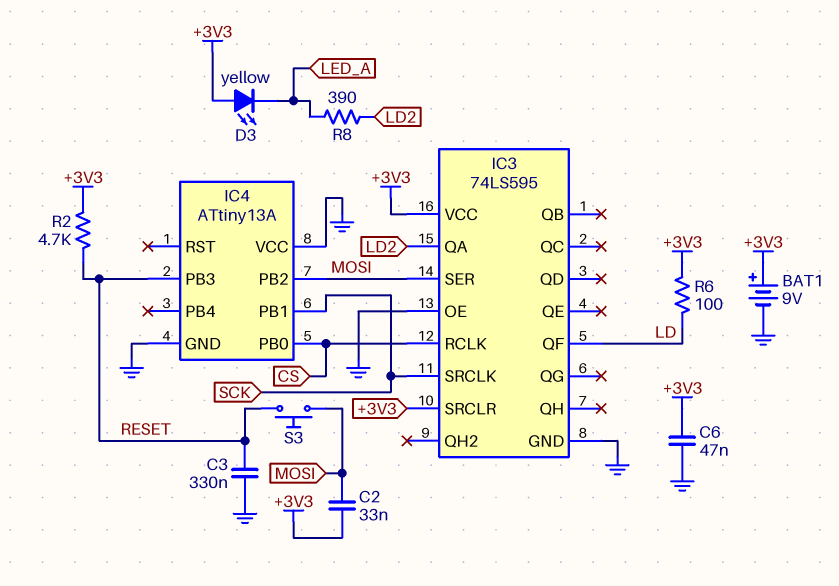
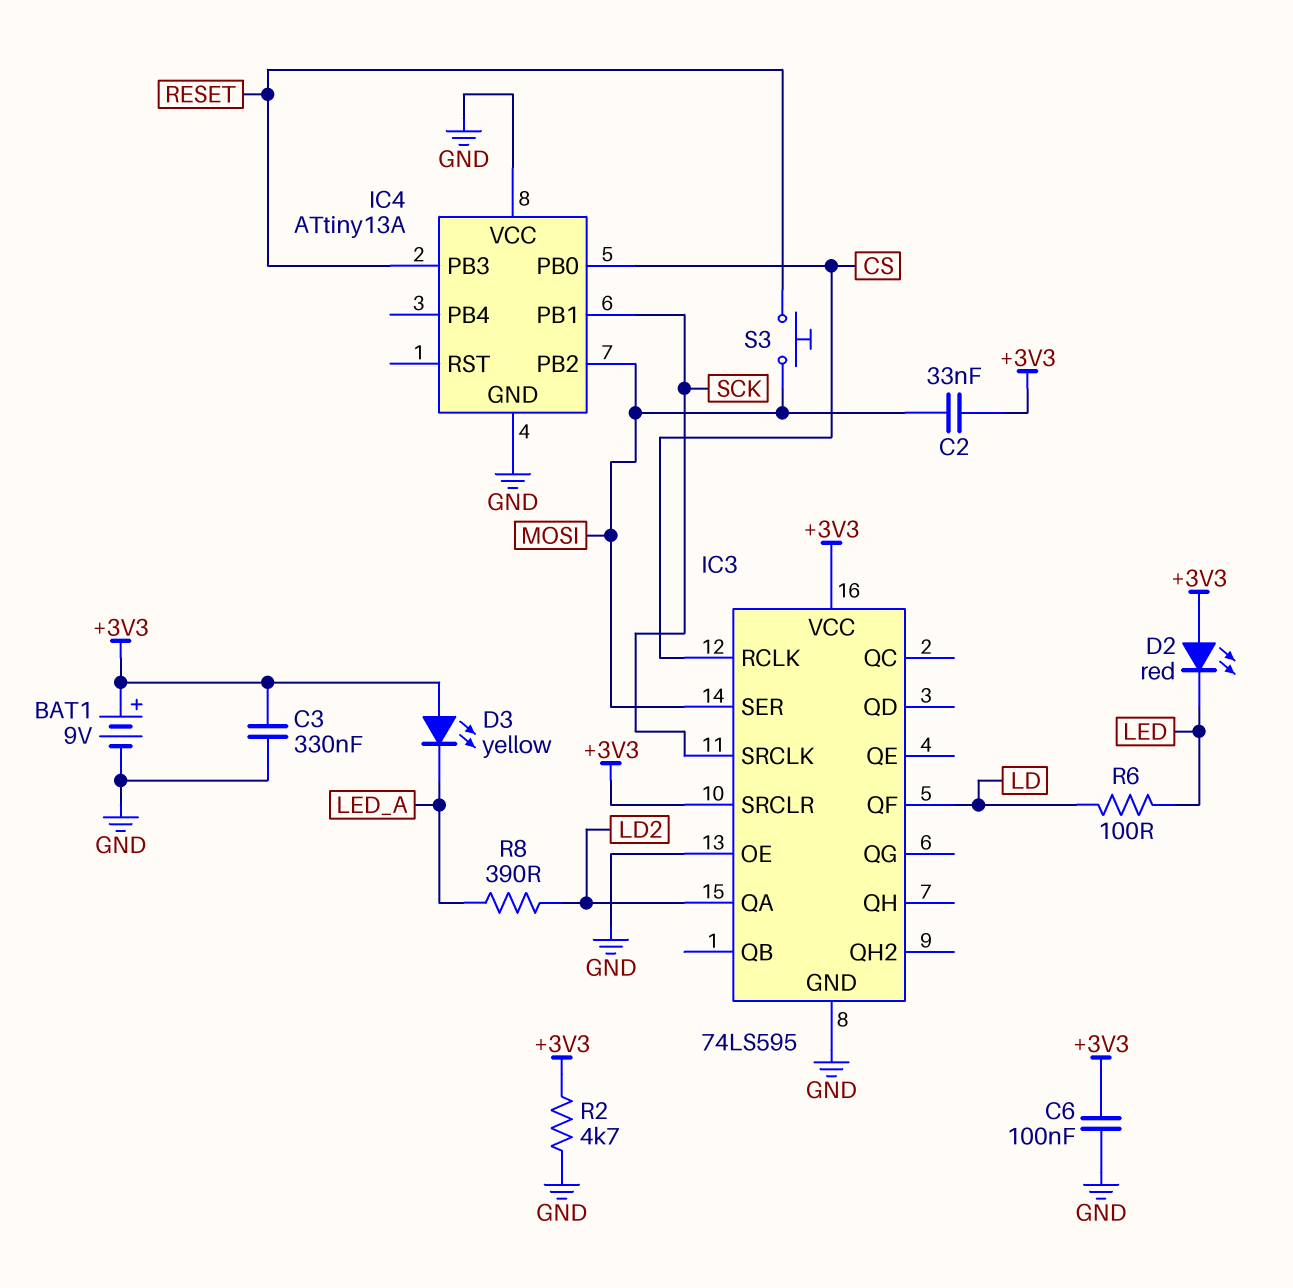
C3: 330nF (GND, RESET) -> 330nF (+3V3, GND)
C6: 47nF (+3V3, GND) -> 100nF (+3V3, GND)
D2: none -> LED red (A +3V3, K LED)
R2: 4.7k (+3V3, RESET) -> 4.7k (+3V3, GND)
R6: 100 (+3V3, LD) -> 100 (LD, LED)

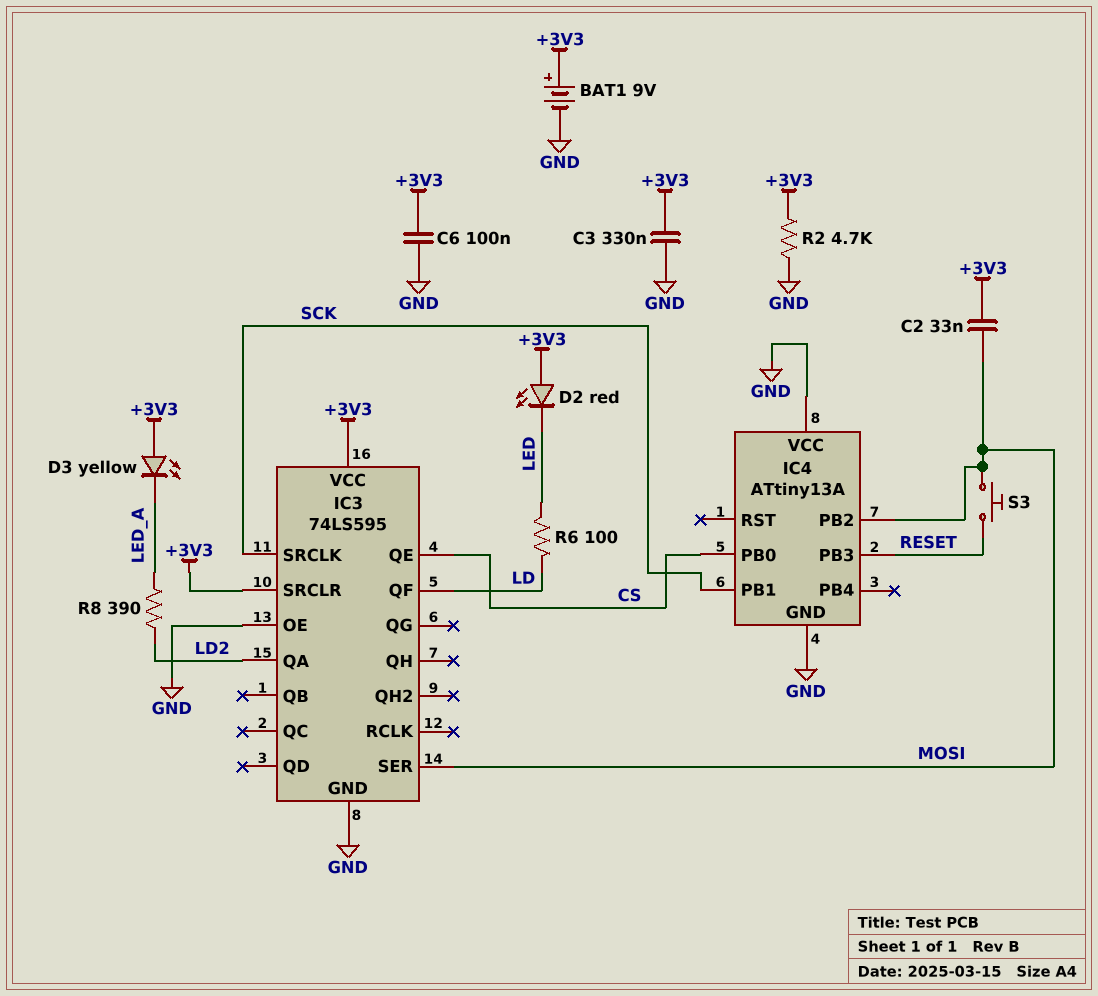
IC3 pin QE: none -> CS
IC3 pin RCLK: CS -> none

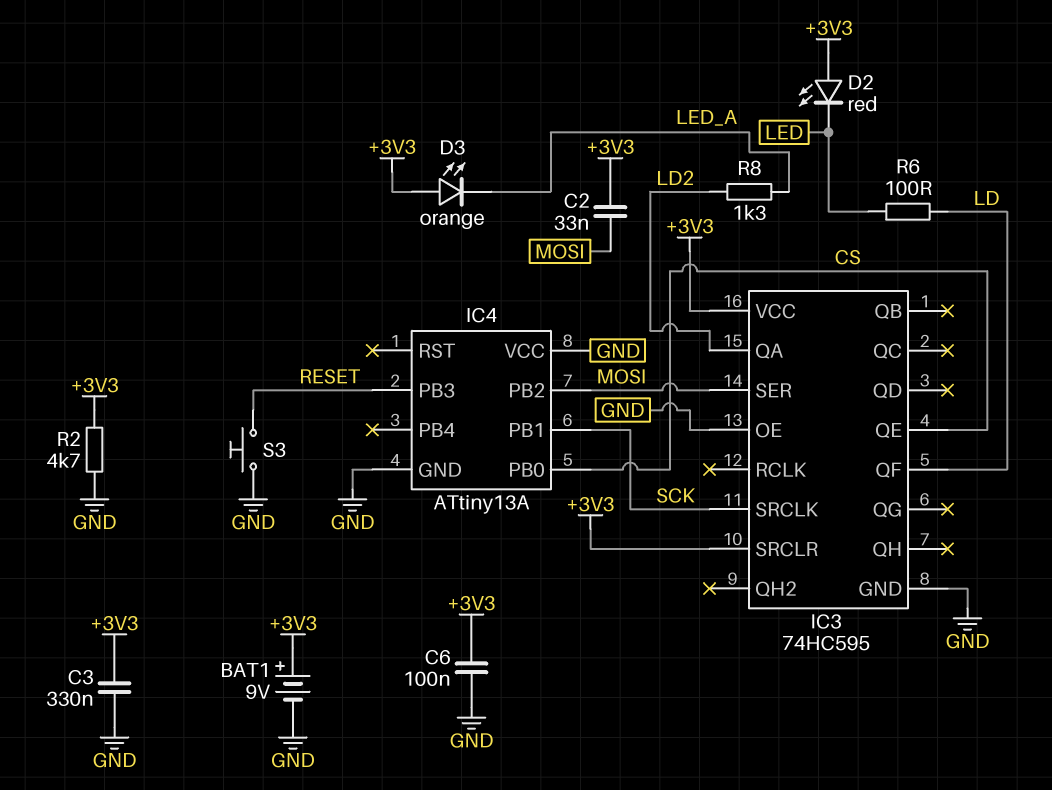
D3: LED yellow (A +3V3, K LED_A) -> LED orange (A +3V3, K LED_A)
IC3: 74LS595 -> 74HC595
R8: 390 (LD2, LED_A) -> 1.3k (LD2, LED_A)
S3: button (MOSI, RESET) -> button (GND, RESET)

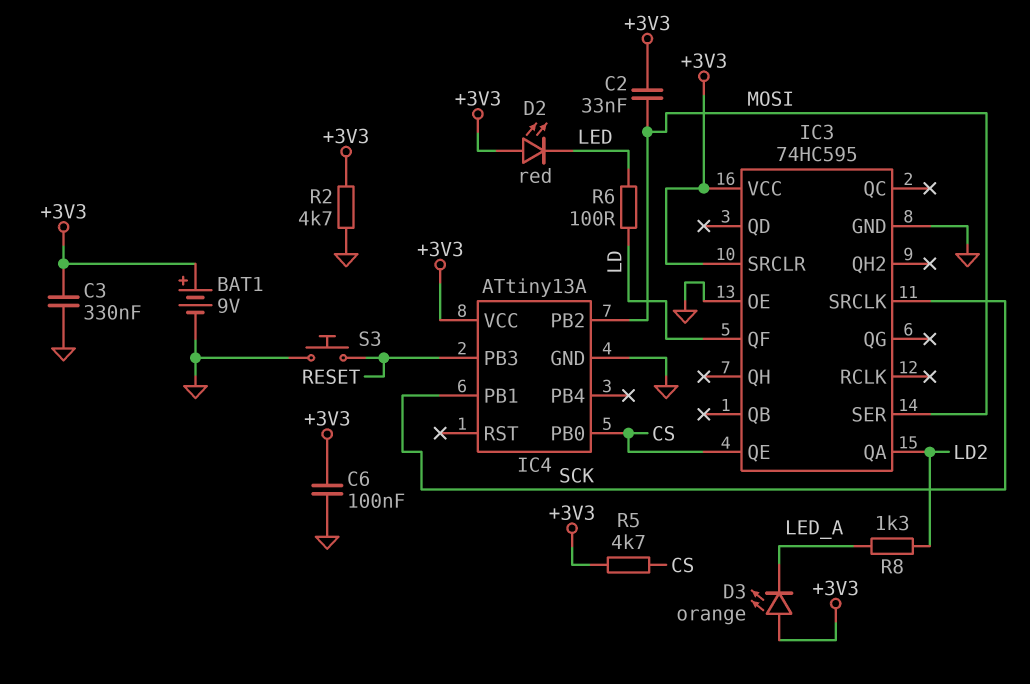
IC4 pin VCC: GND -> +3V3
R5: none -> 4.7k (+3V3, CS)

